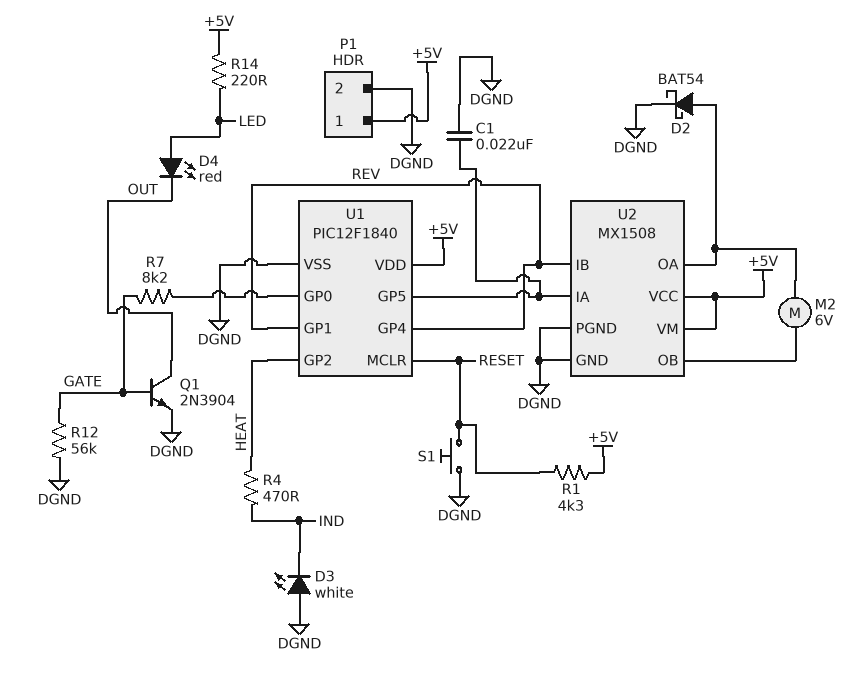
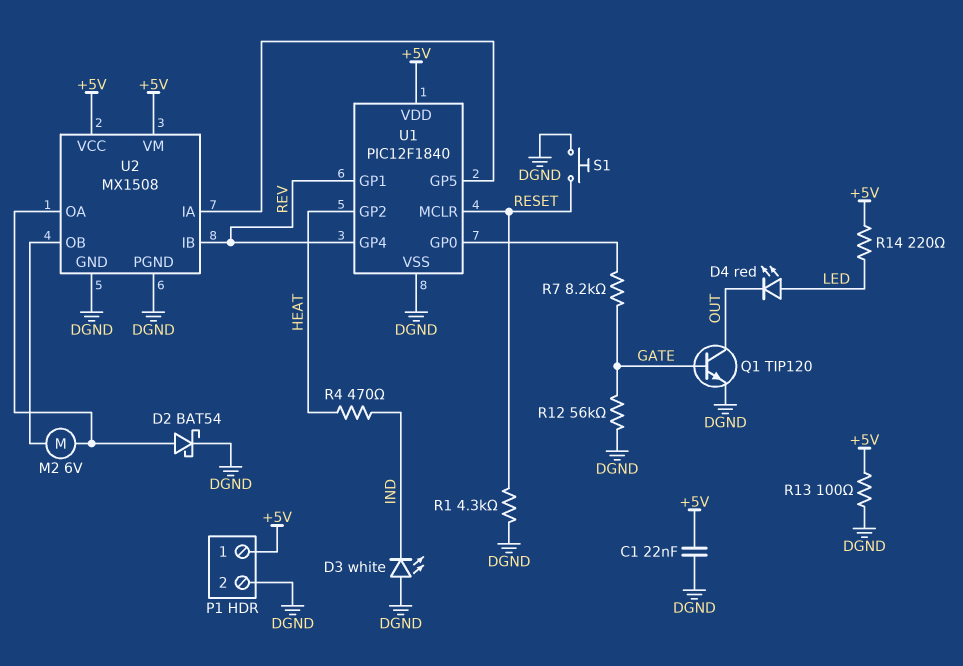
C1: 22nF (DGND, U1/GP5) -> 22nF (+5V, DGND)
Q1: NPN 2N3904 (B GATE, C OUT, E DGND) -> NPN TIP120 (B GATE, C OUT, E DGND)
R1: 4.3k (+5V, RESET) -> 4.3k (DGND, RESET)
R13: none -> 100 (+5V, DGND)

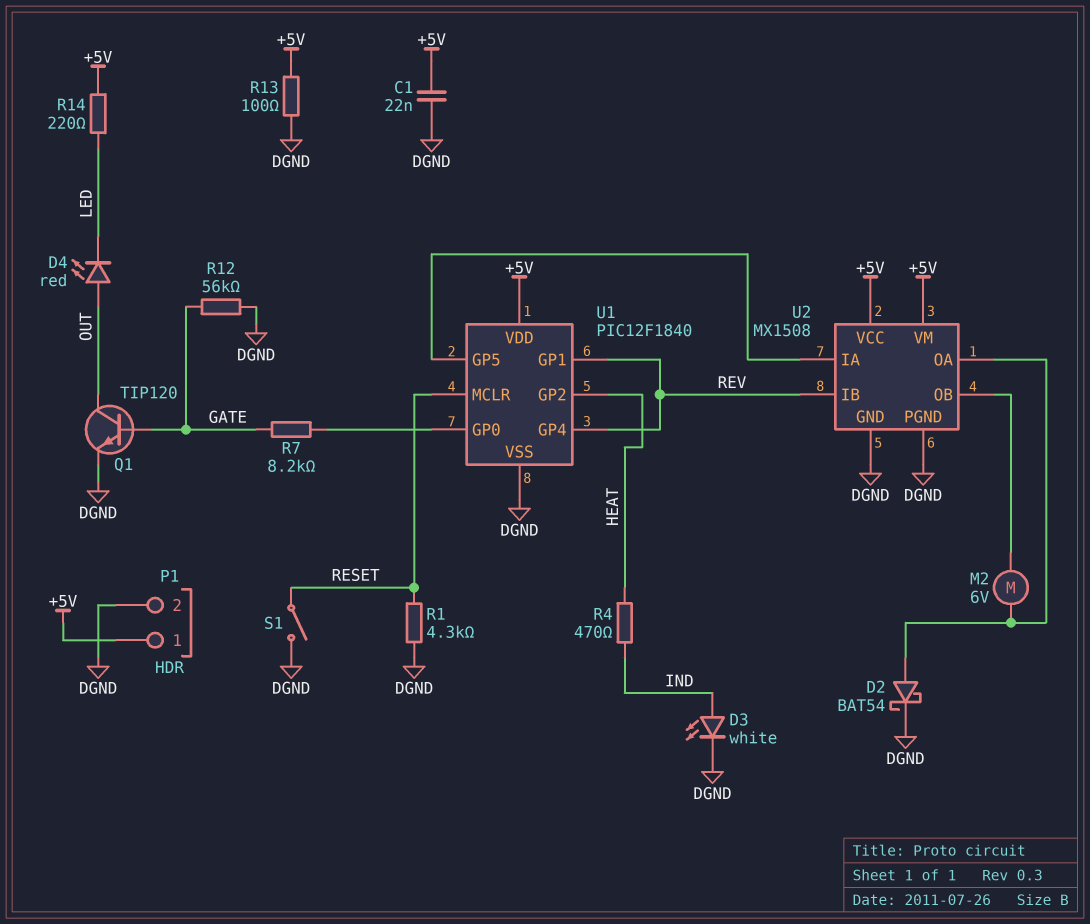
D3: LED white (A DGND, K IND) -> LED white (A IND, K DGND)
D4: LED red (A LED, K OUT) -> LED red (A OUT, K LED)
S1: button (DGND, RESET) -> switch (DGND, RESET)

